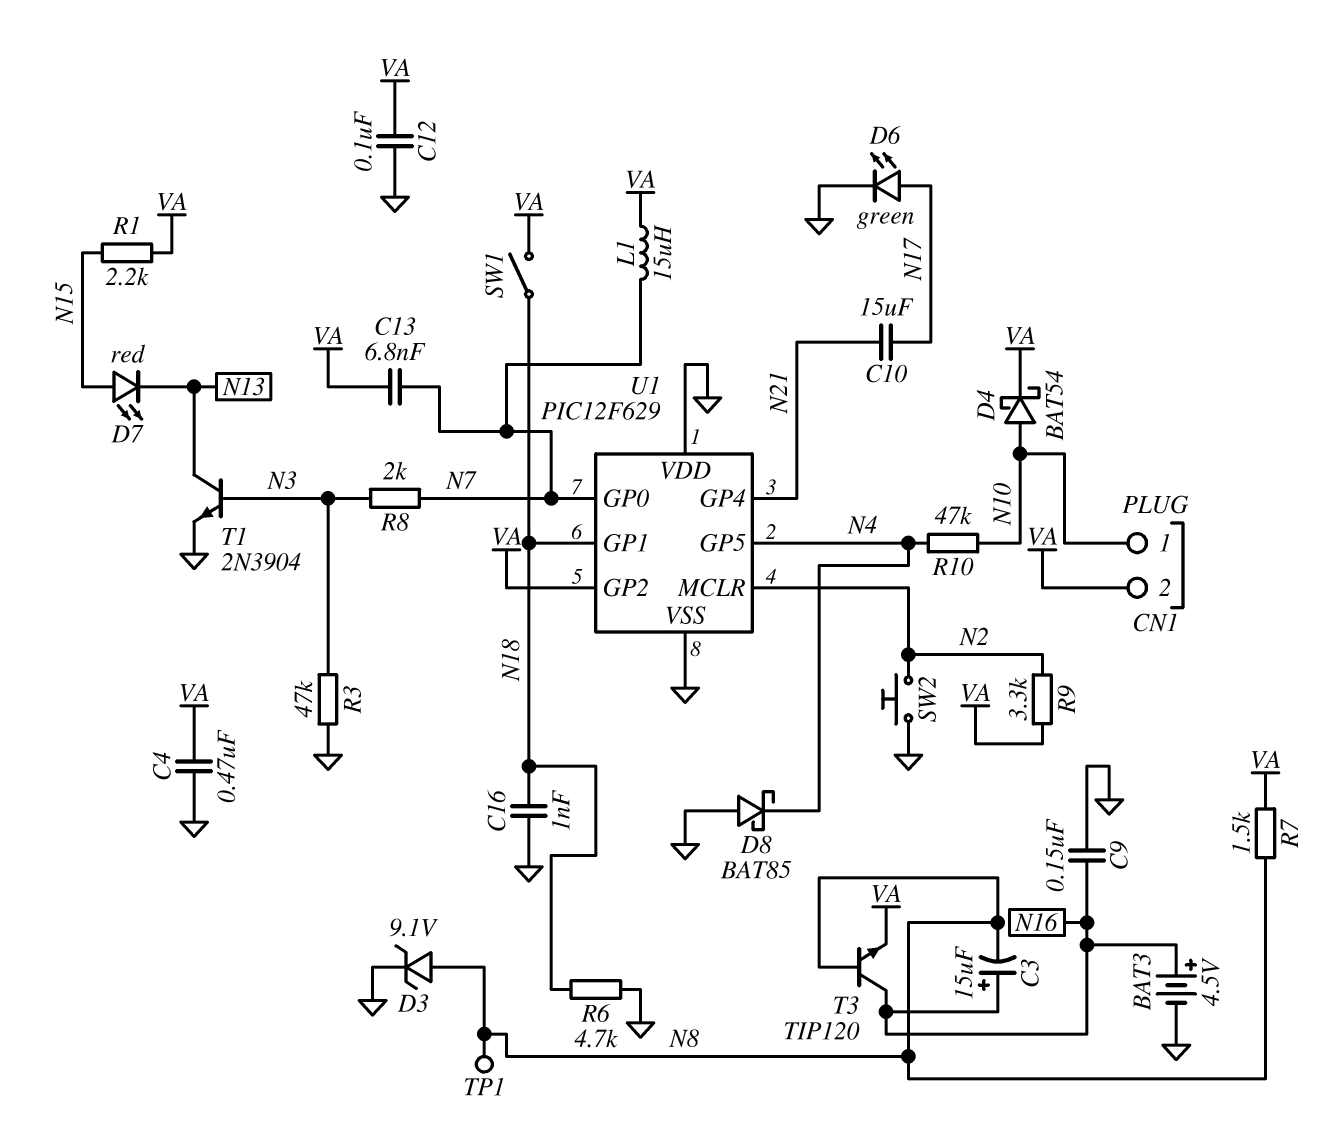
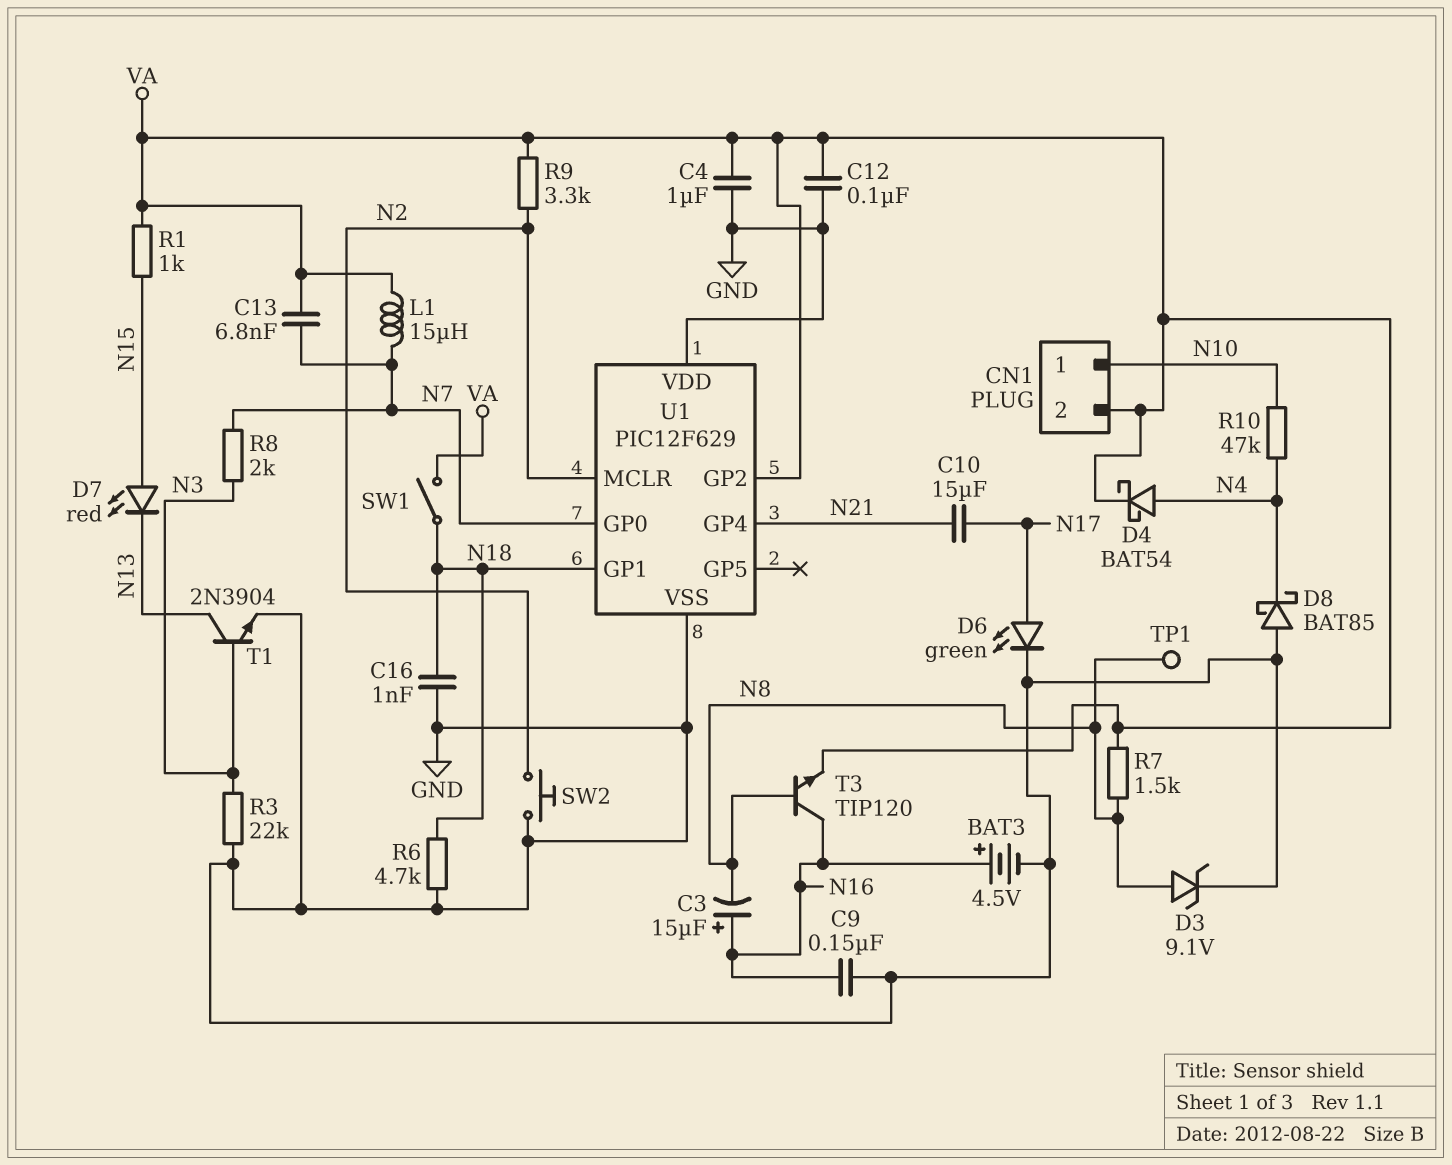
C4: 470nF (GND, VA) -> 1uF (GND, VA)
D4: schottky BAT54 (A N10, K VA) -> schottky BAT54 (A N4, K VA)
R1: 2.2k (N15, VA) -> 1k (N15, VA)
R3: 47k (GND, N3) -> 22k (GND, N3)
U1 pin GP5: N4 -> none

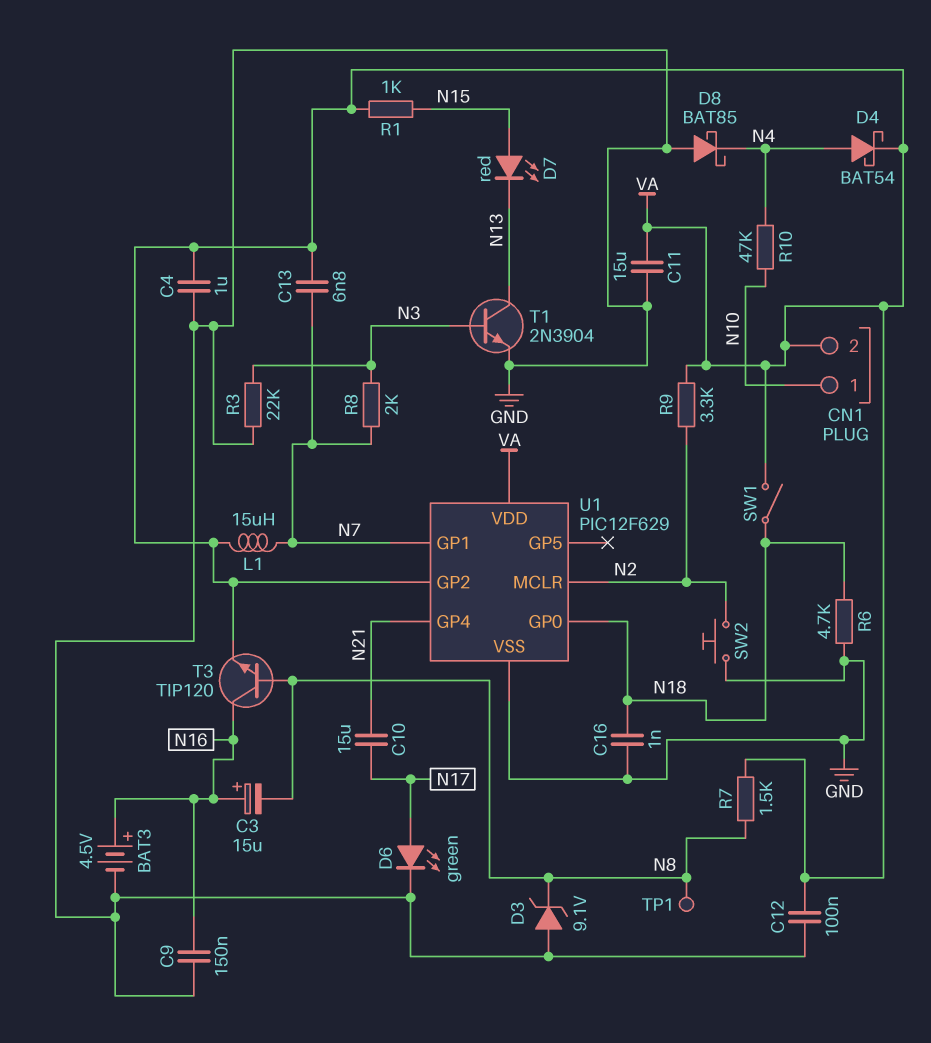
C11: none -> 15uF (GND, VA)
D3: zener 9.1V (A N8, K GND) -> zener 9.1V (A GND, K N8)
U1 pin GP0: N7 -> N18
U1 pin GP1: N18 -> N7
U1 pin VDD: GND -> VA

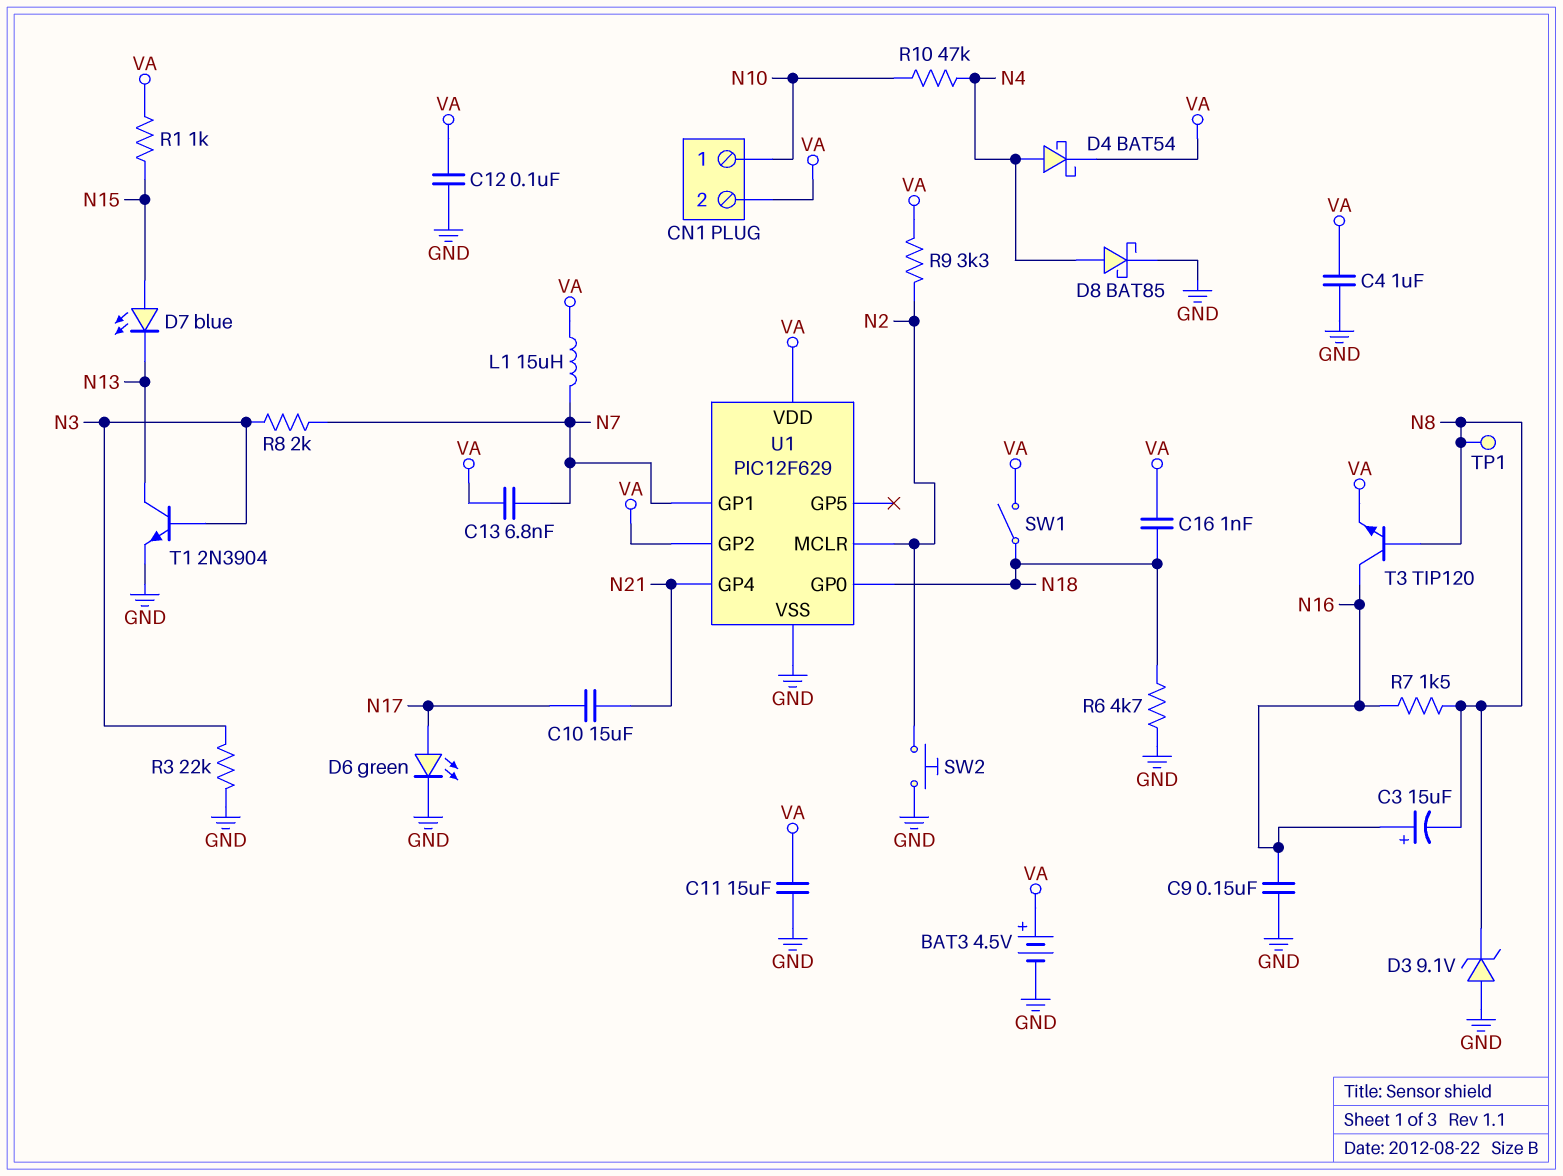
BAT3: 4.5V (plus N16, minus GND) -> 4.5V (plus VA, minus GND)
C16: 1nF (GND, N18) -> 1nF (N18, VA)
D7: LED red (A N15, K N13) -> LED blue (A N15, K N13)
D8: schottky BAT85 (A GND, K N4) -> schottky BAT85 (A N4, K GND)
R7: 1.5k (N8, VA) -> 1.5k (N8, N16)

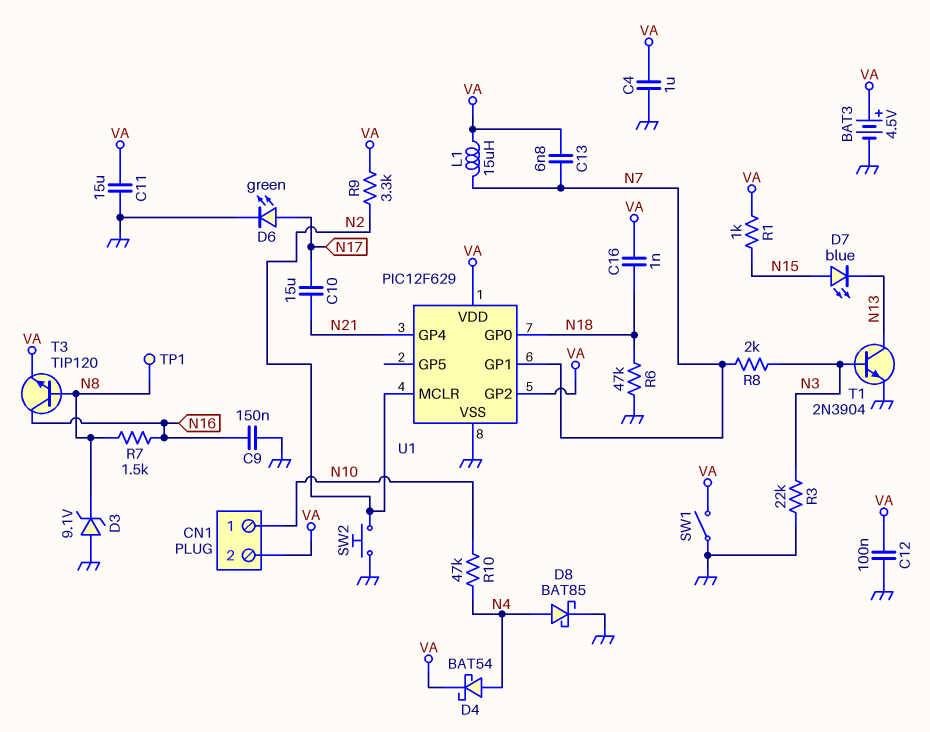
C3: 15uF (plus N16, minus N8) -> none
R6: 4.7k (GND, N18) -> 47k (GND, N18)
SW1: switch (N18, VA) -> switch (GND, VA)

